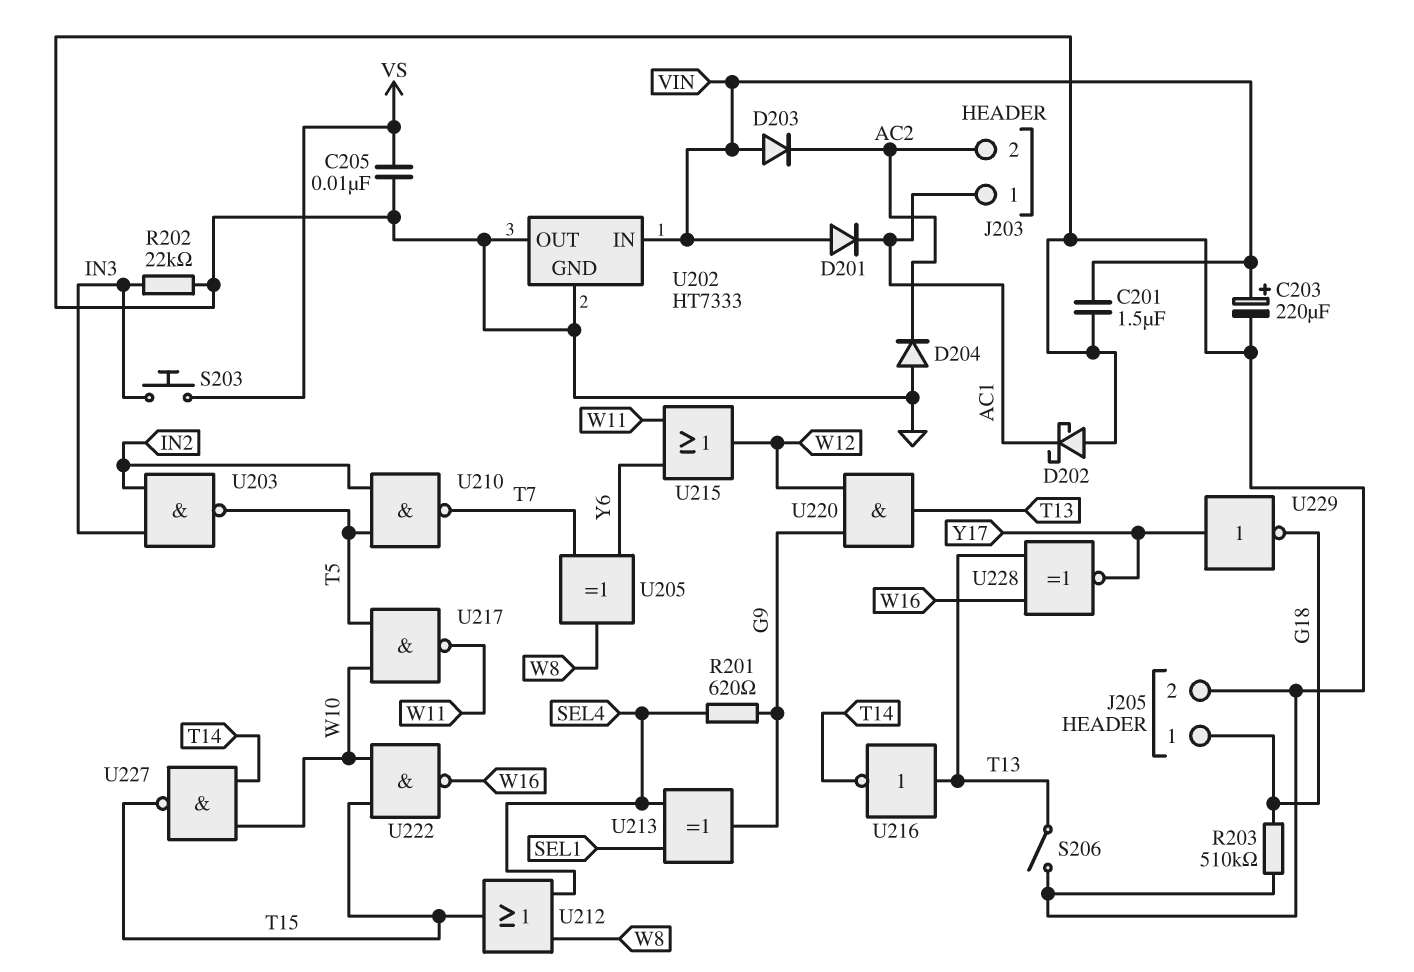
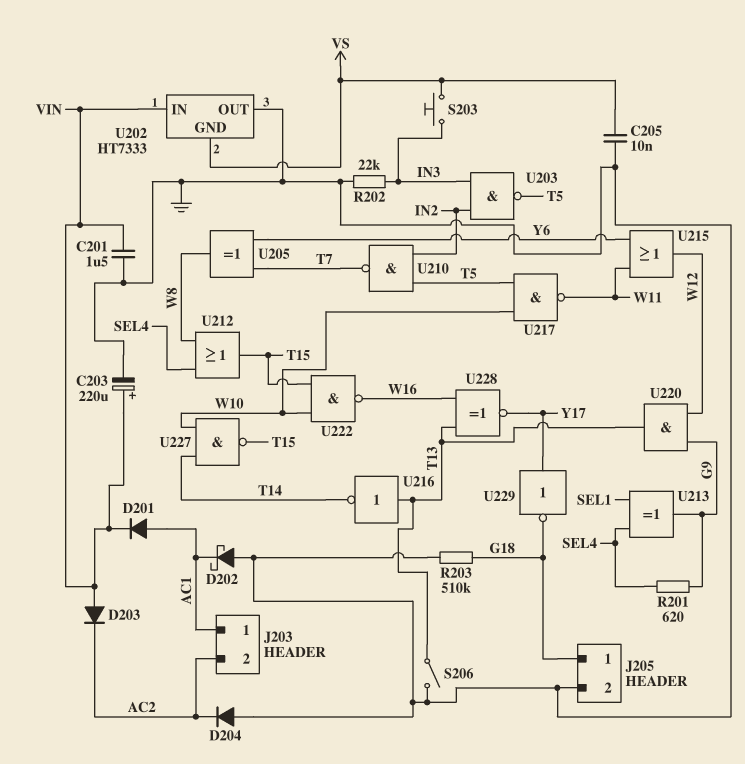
D201: diode (A VIN, K AC1) -> diode (A AC1, K VIN)
U202 pin GND: GND -> VS

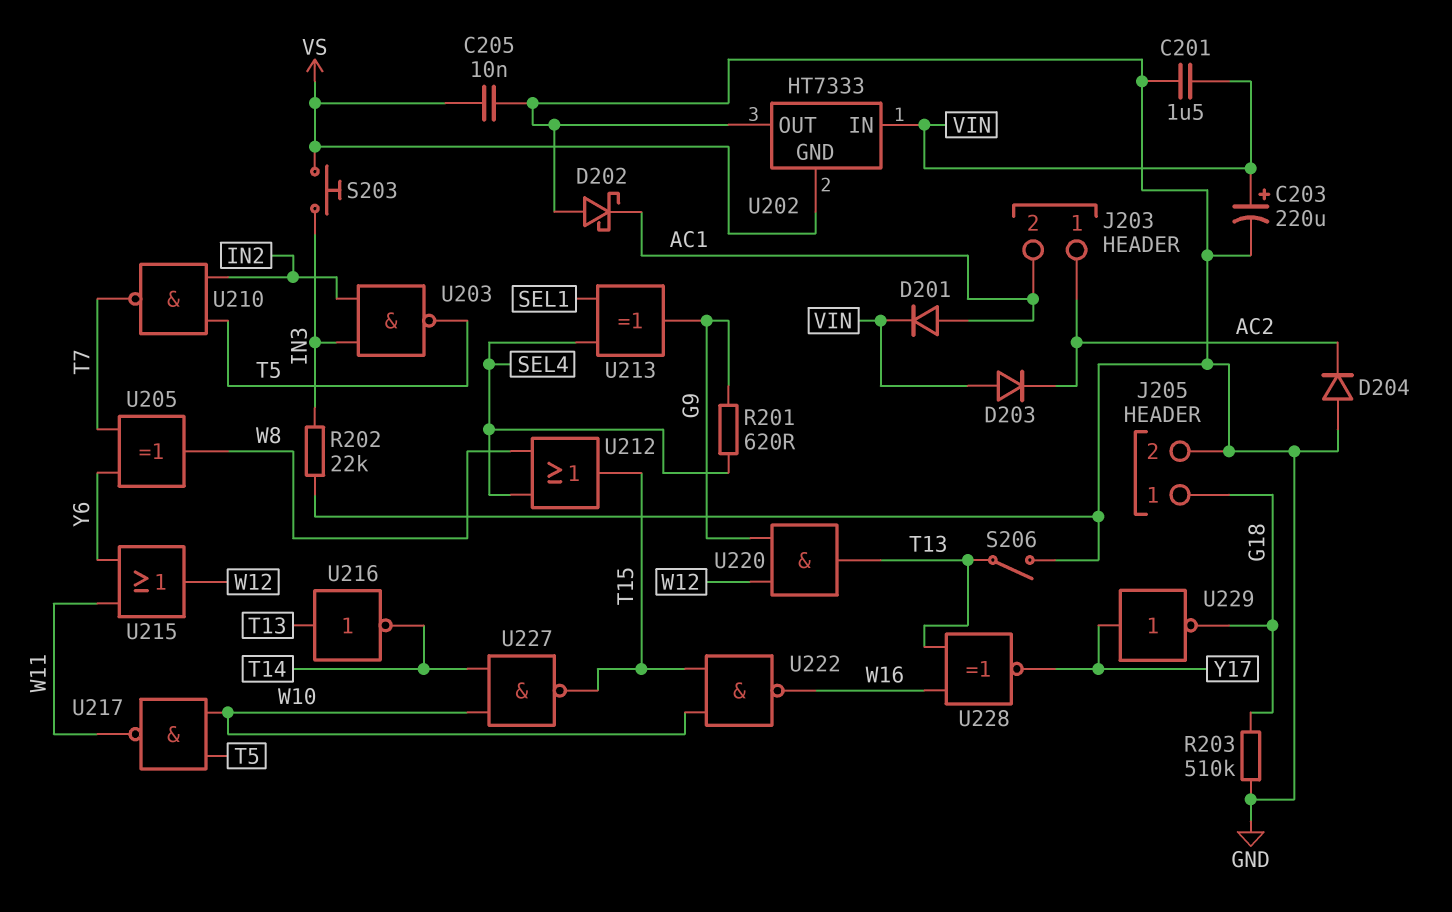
J203 pin 1: AC1 -> AC2
J203 pin 2: AC2 -> AC1

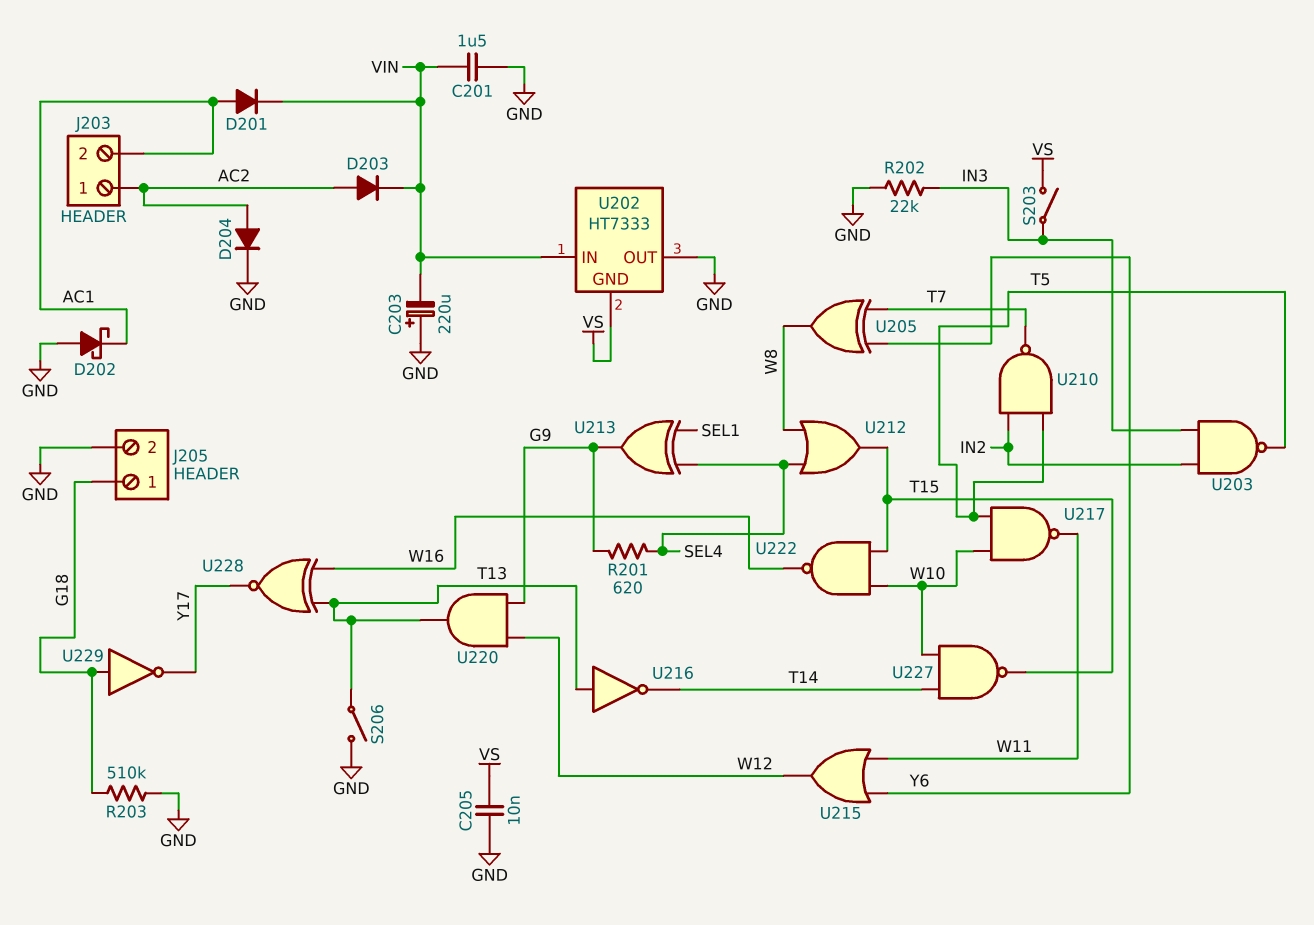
C203: 220uF (plus VIN, minus GND) -> 220uF (plus GND, minus VIN)
D203: diode (A VIN, K AC2) -> diode (A AC2, K VIN)
D204: diode (A GND, K AC2) -> diode (A AC2, K GND)
S203: button (IN3, VS) -> switch (IN3, VS)
U229: NOT (in Y17, out G18) -> NOT (in G18, out Y17)

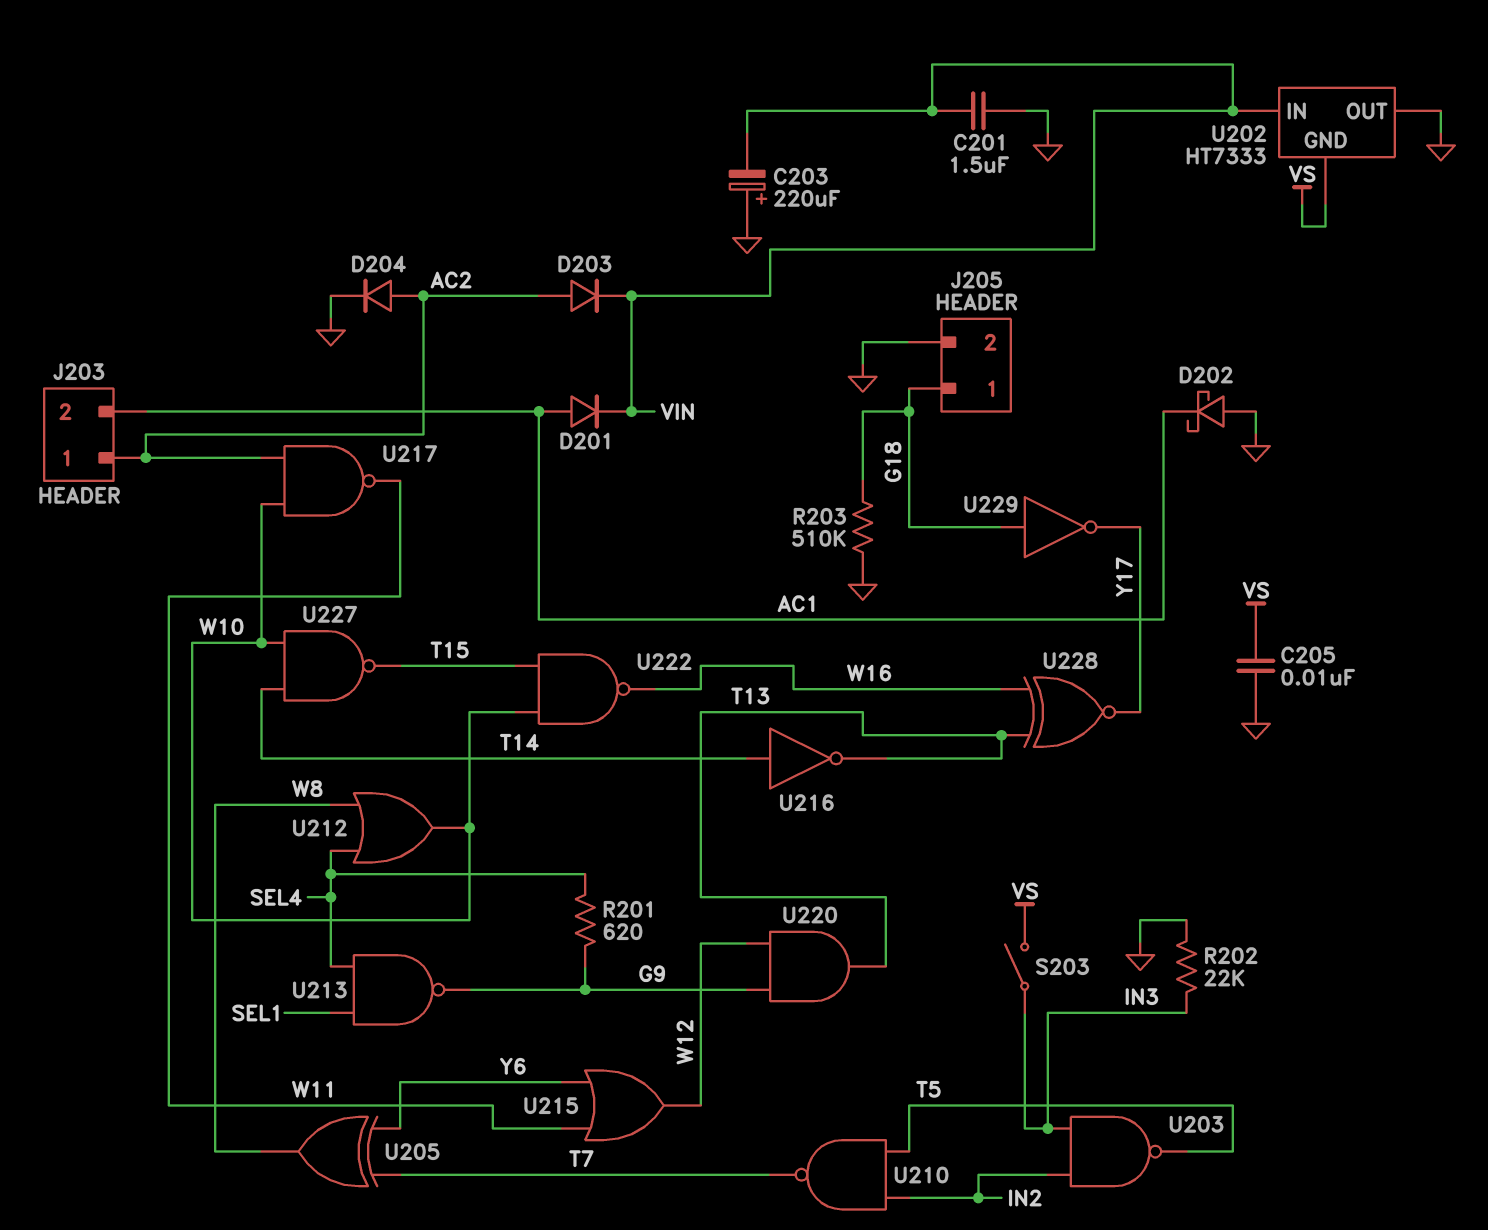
S206: switch (GND, T13) -> none
U212: OR (in SEL4, in W8, out T15) -> OR (in SEL4, in W8, out W10)
U213: XOR (in SEL1, in SEL4, out G9) -> NAND (in SEL1, in SEL4, out G9)
U216: NOT (in T13, out T14) -> NOT (in T14, out T13)
U217: NAND (in T5, in W10, out W11) -> NAND (in AC2, in W10, out W11)

